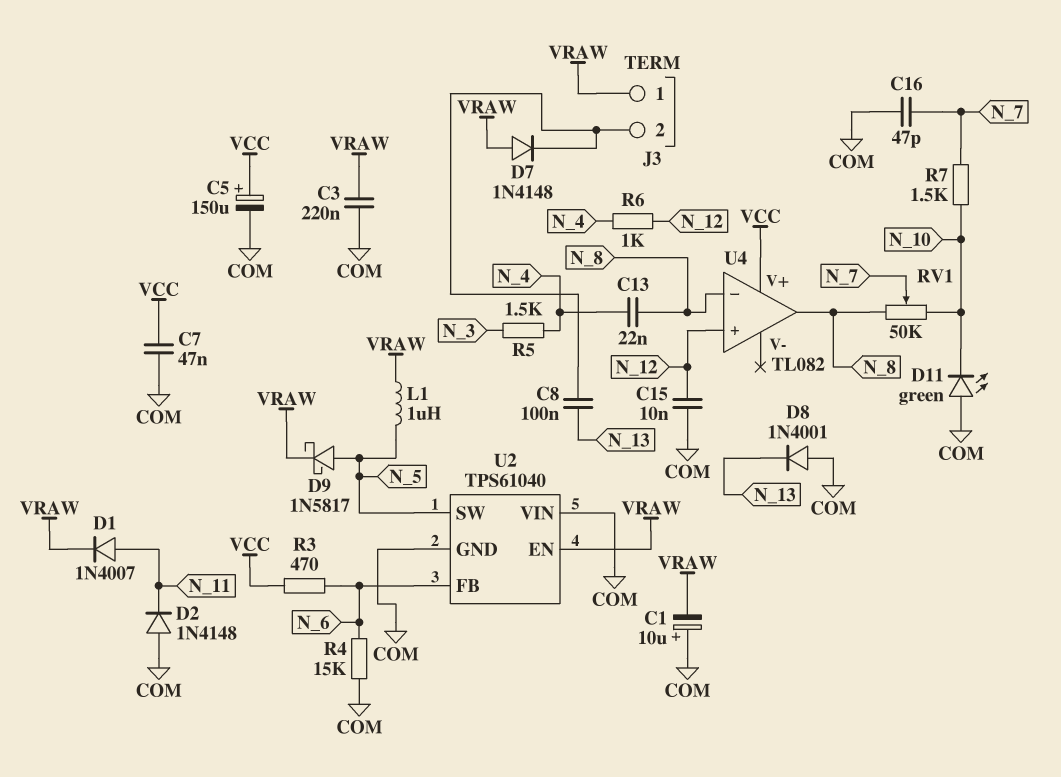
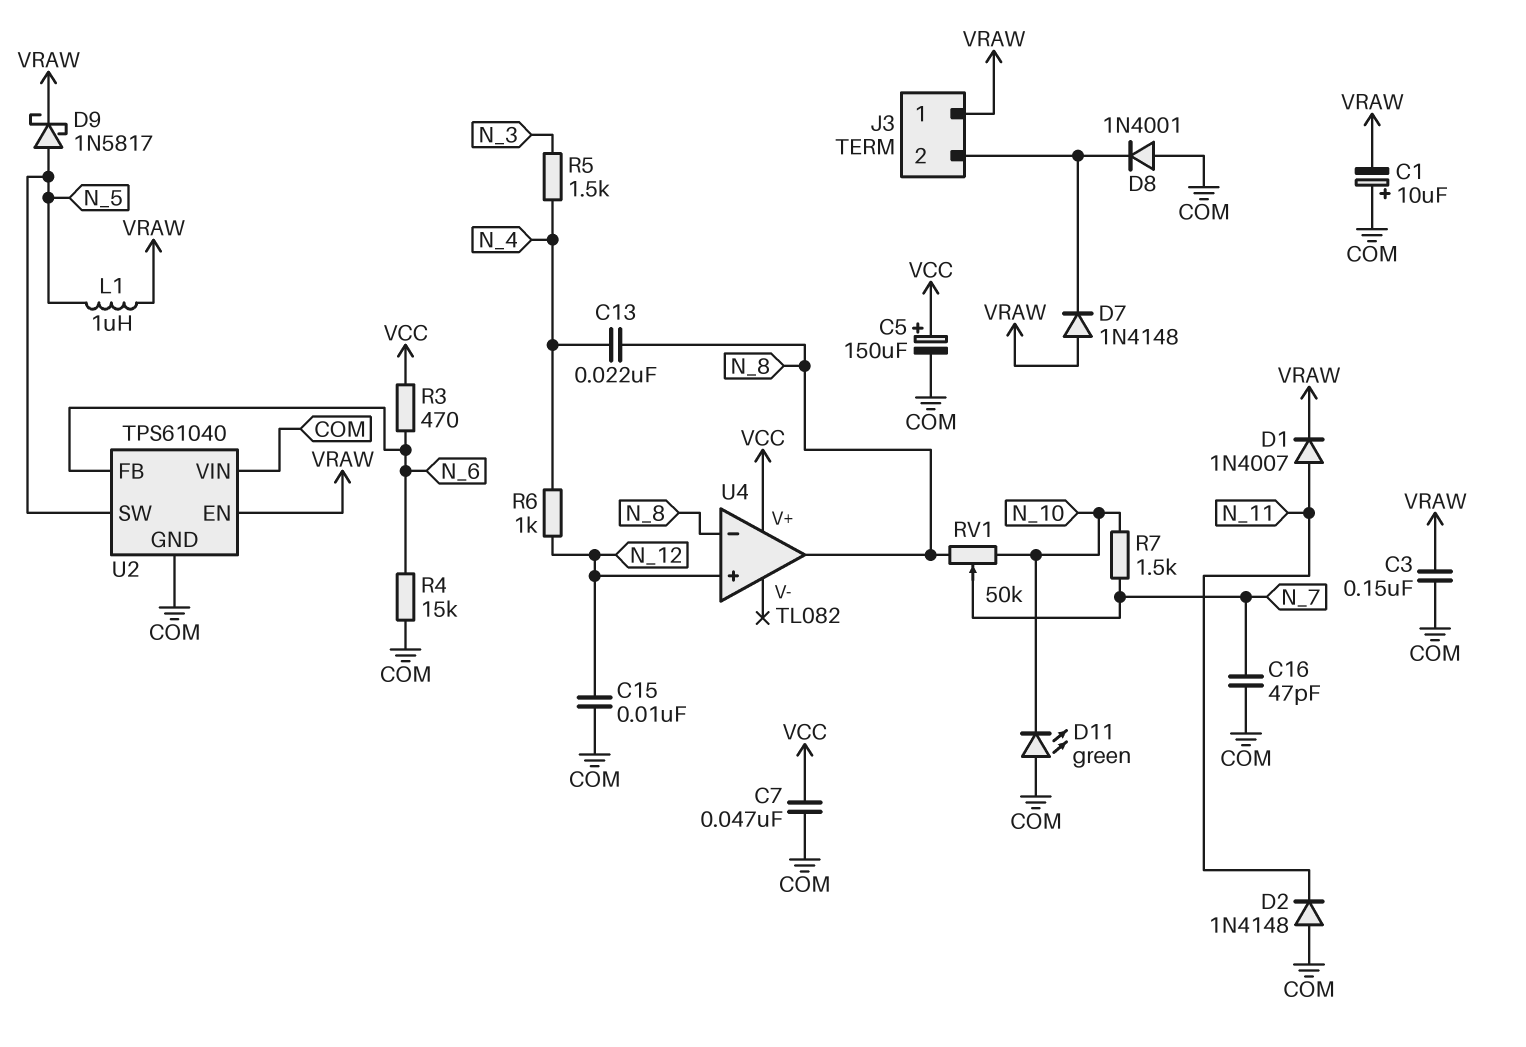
C3: 220nF (COM, VRAW) -> 150nF (COM, VRAW)
C8: 100nF (J3/2, N_13) -> none
D8: diode 1N4001 (A COM, K N_13) -> diode 1N4001 (A COM, K J3/2)

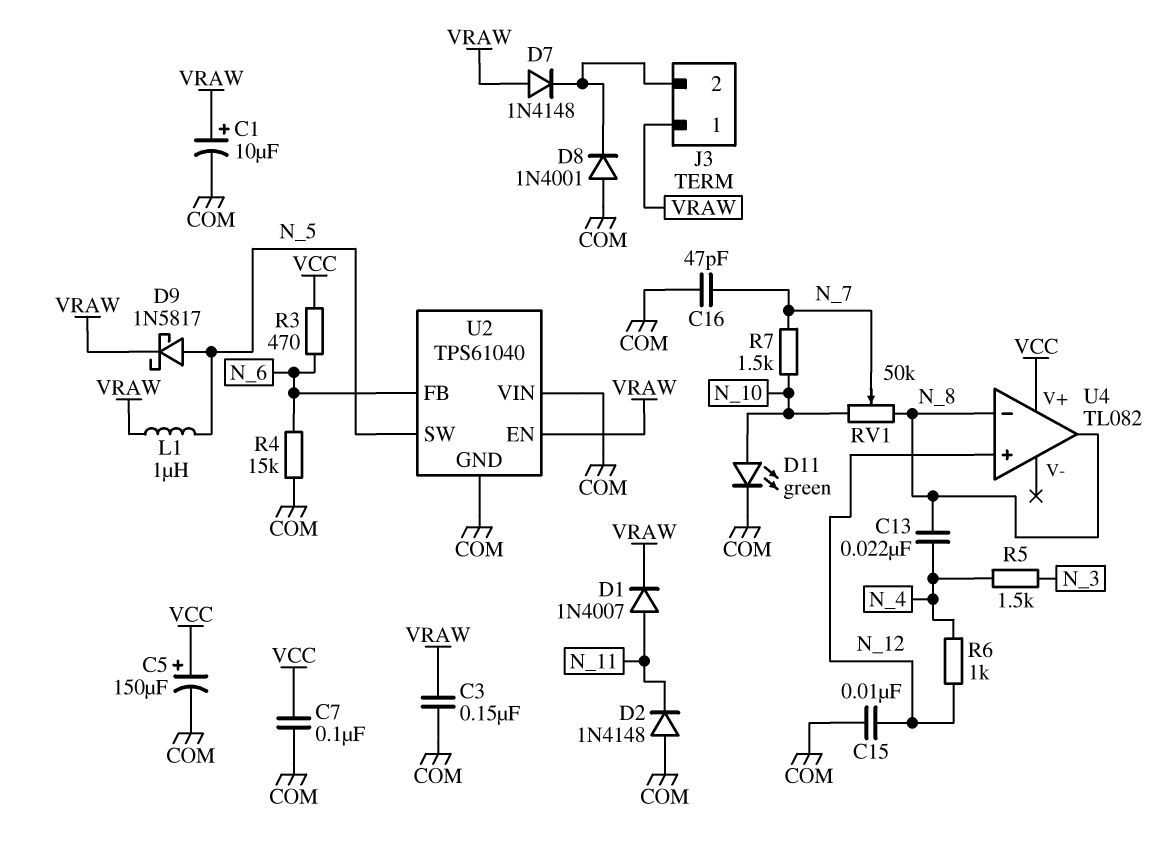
C1: 10uF (plus COM, minus VRAW) -> 10uF (plus VRAW, minus COM)
C7: 47nF (COM, VCC) -> 100nF (COM, VCC)
D11: LED green (A COM, K N_10) -> LED green (A N_10, K COM)

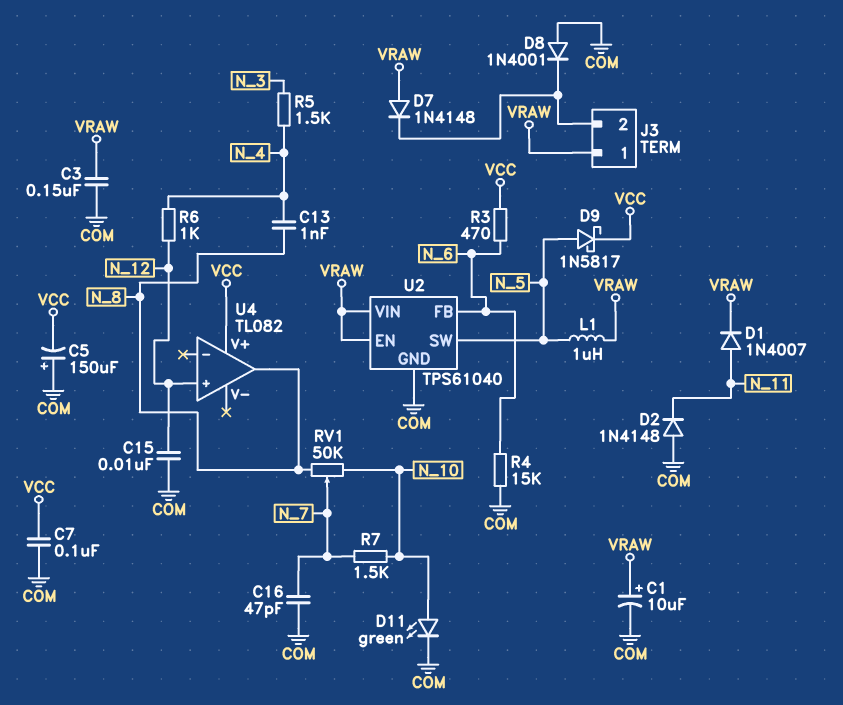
C5: 150uF (plus VCC, minus COM) -> 150uF (plus COM, minus VCC)
C13: 22nF (N_4, N_8) -> 1nF (N_4, N_8)
D9: schottky 1N5817 (A N_5, K VRAW) -> schottky 1N5817 (A N_5, K VCC)
U2 pin VIN: COM -> VRAW
U4 pin in-: N_8 -> none

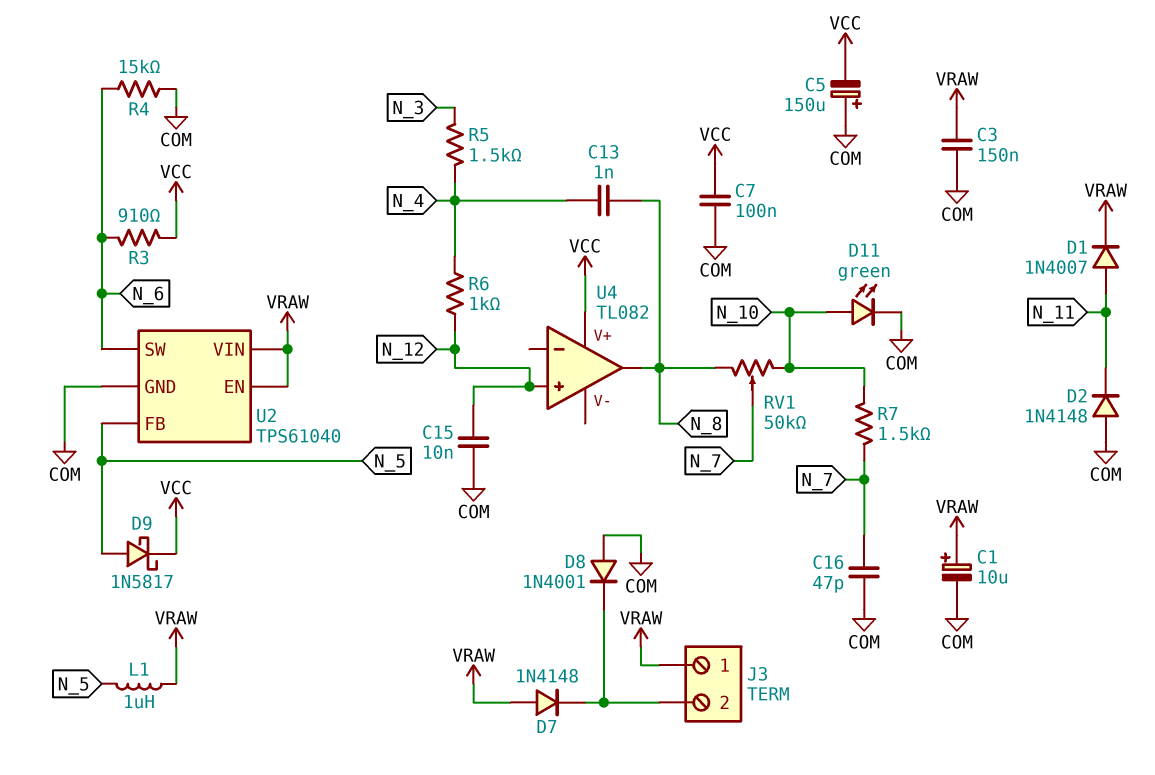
R3: 470 (N_6, VCC) -> 910 (N_6, VCC)
U2 pin FB: N_6 -> N_5
U2 pin SW: N_5 -> N_6

